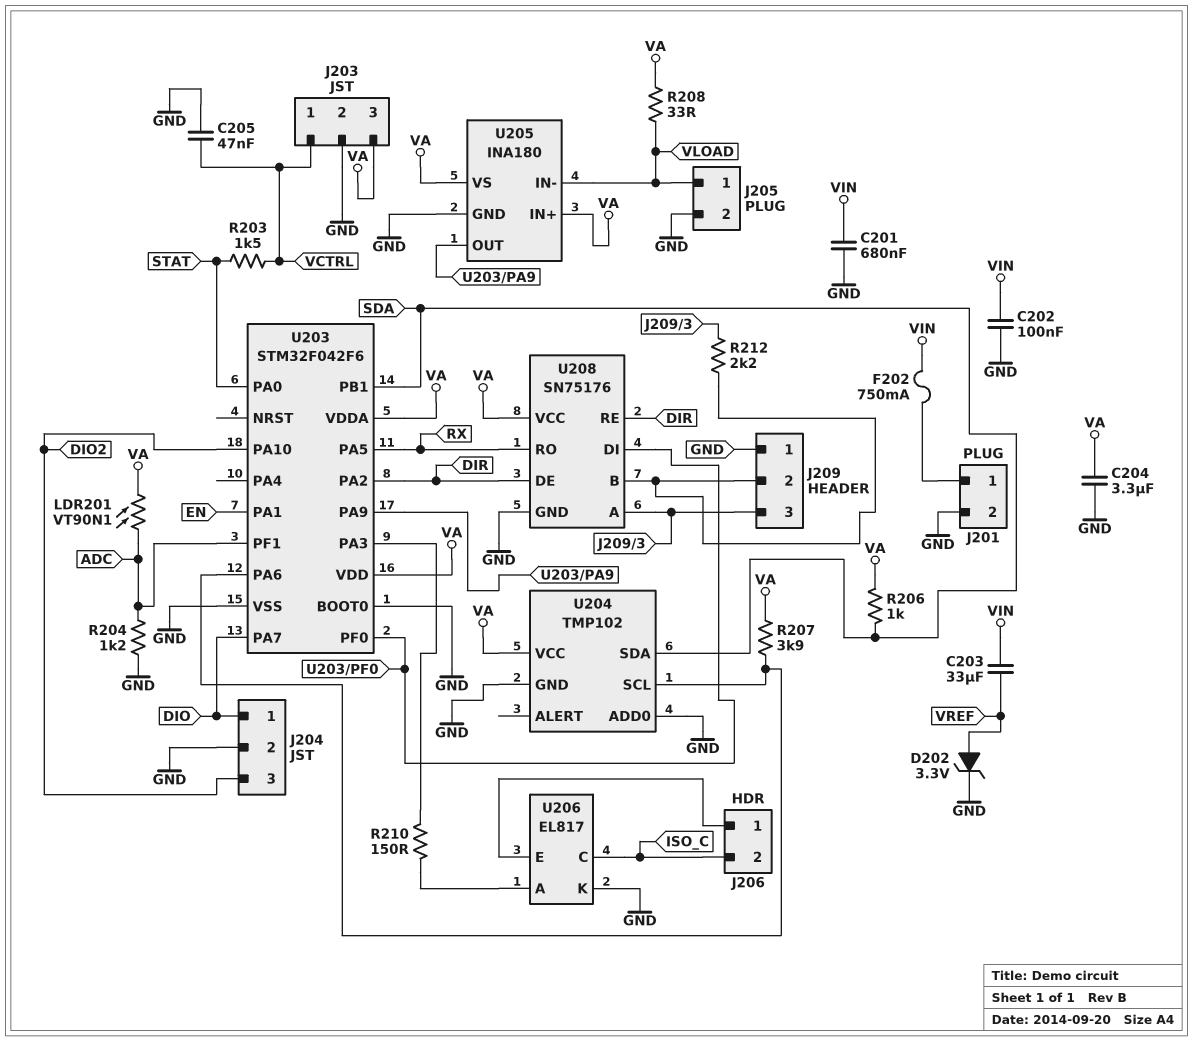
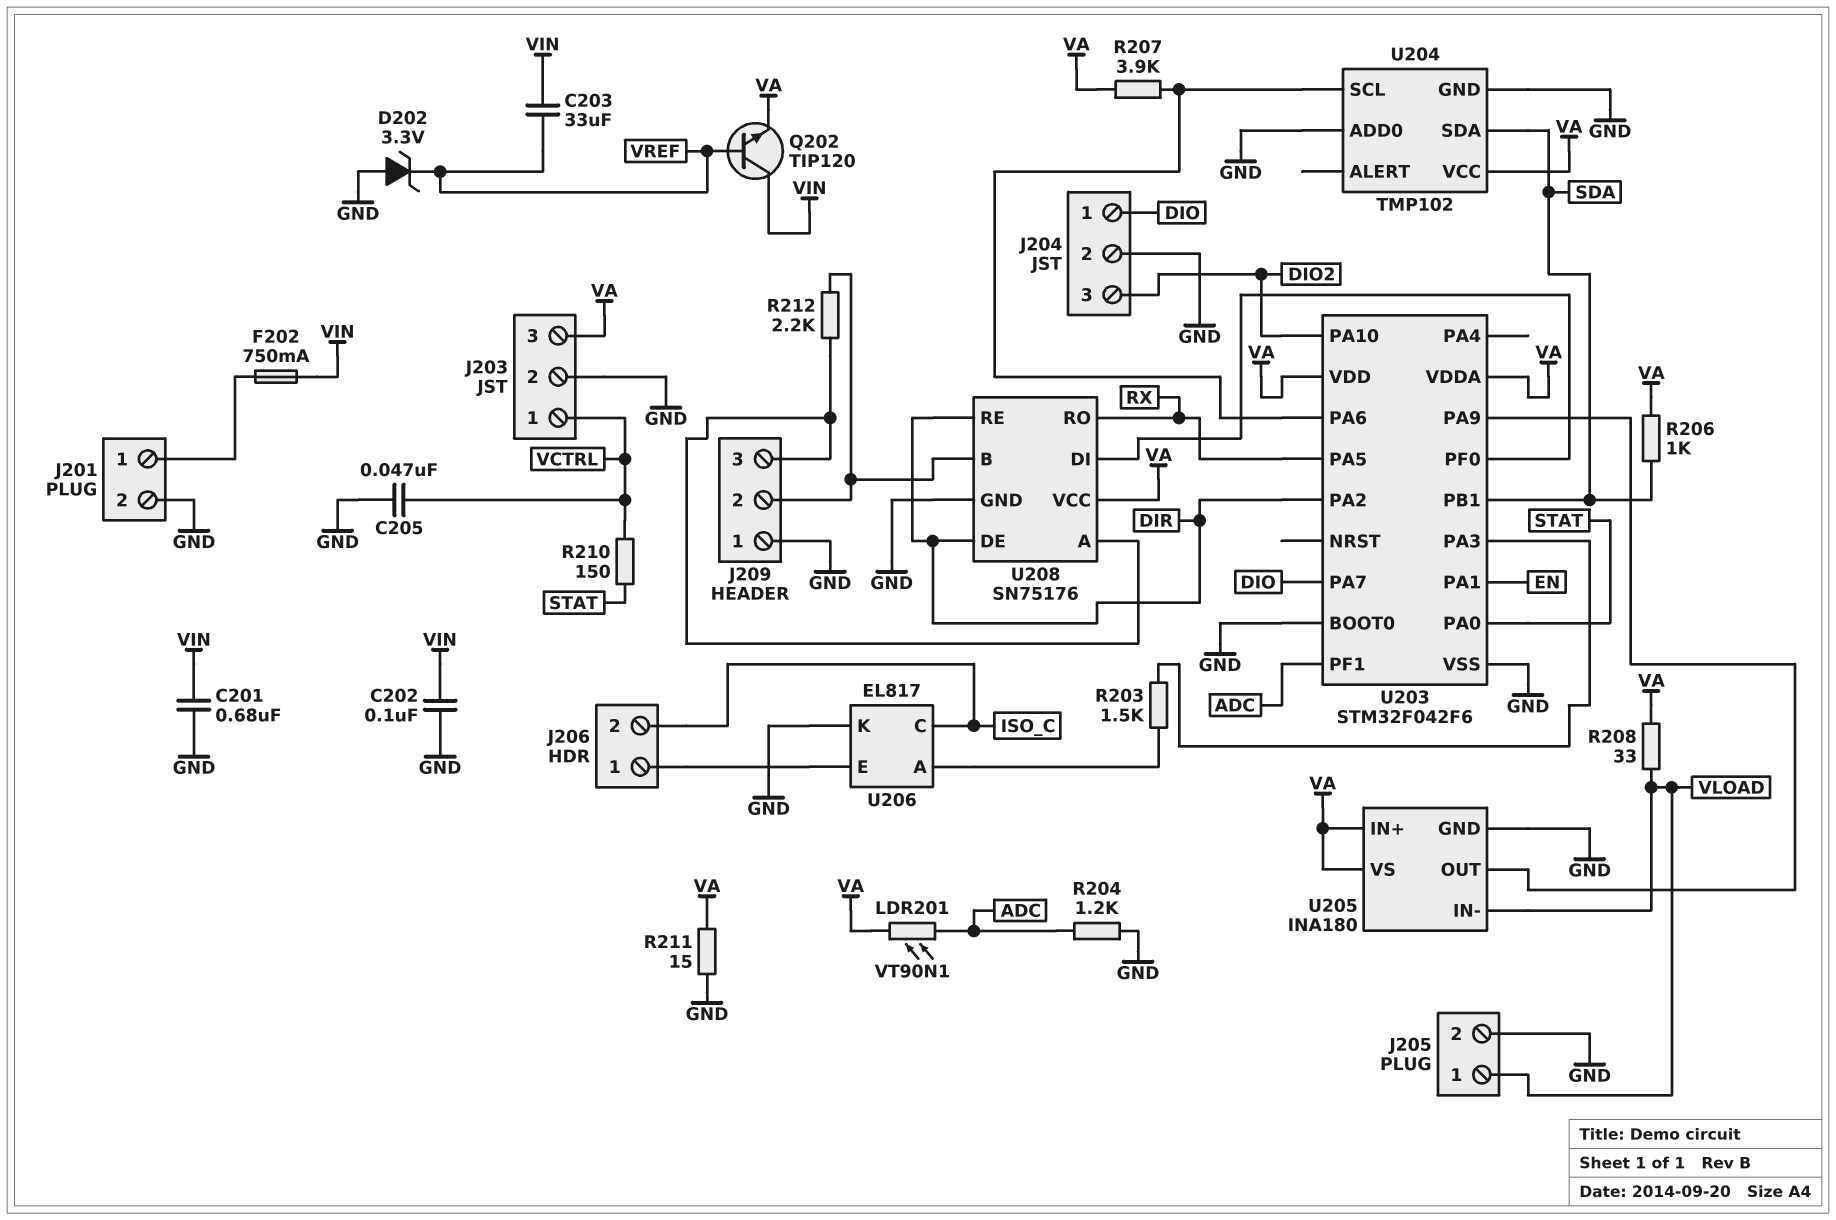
C204: 3.3uF (GND, VA) -> none
D202: zener 3.3V (A VREF, K GND) -> zener 3.3V (A GND, K VREF)
Q202: none -> NPN TIP120 (B VREF, C VIN, E VA)
R203: 1.5k (STAT, VCTRL) -> 1.5k (U203/PA3, U206/A)
R210: 150 (U203/PA3, U206/A) -> 150 (STAT, VCTRL)
R211: none -> 15 (GND, VA)

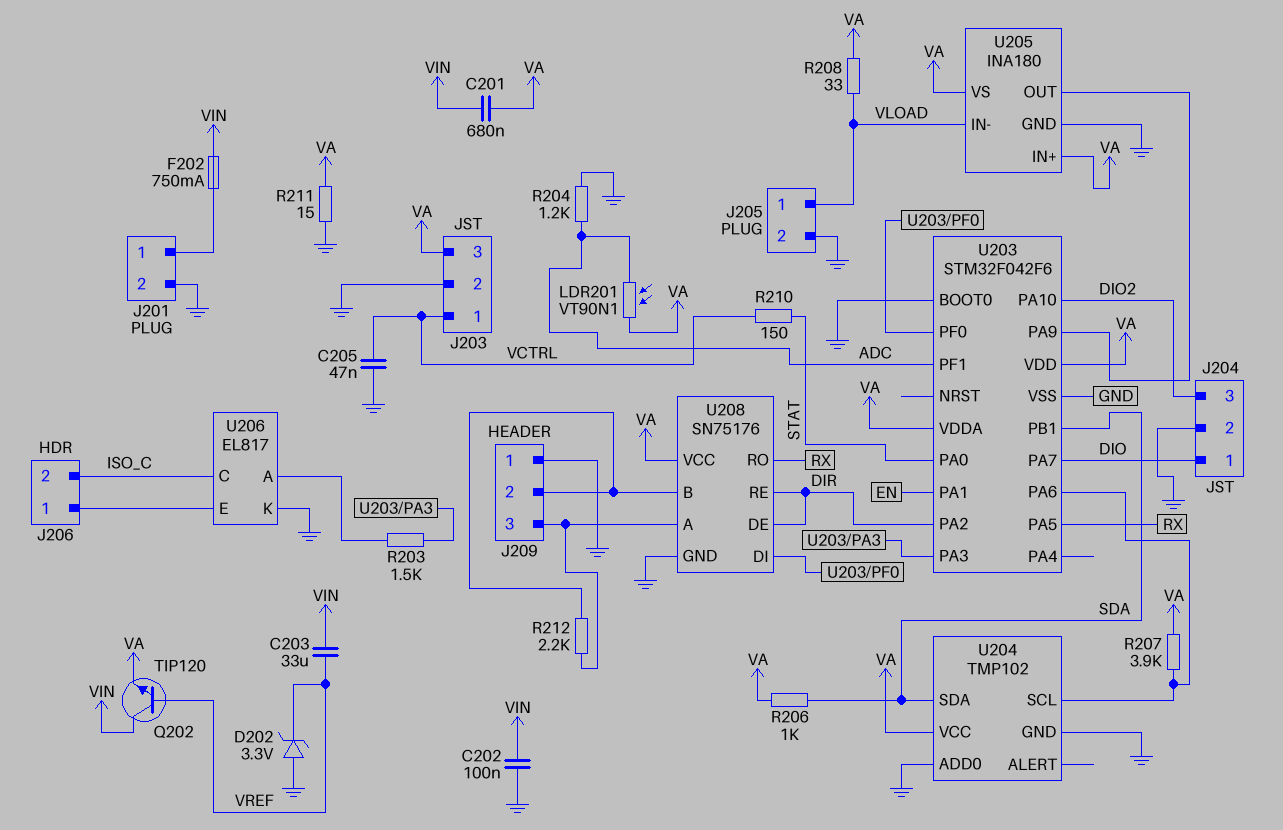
C201: 680nF (GND, VIN) -> 680nF (VA, VIN)

